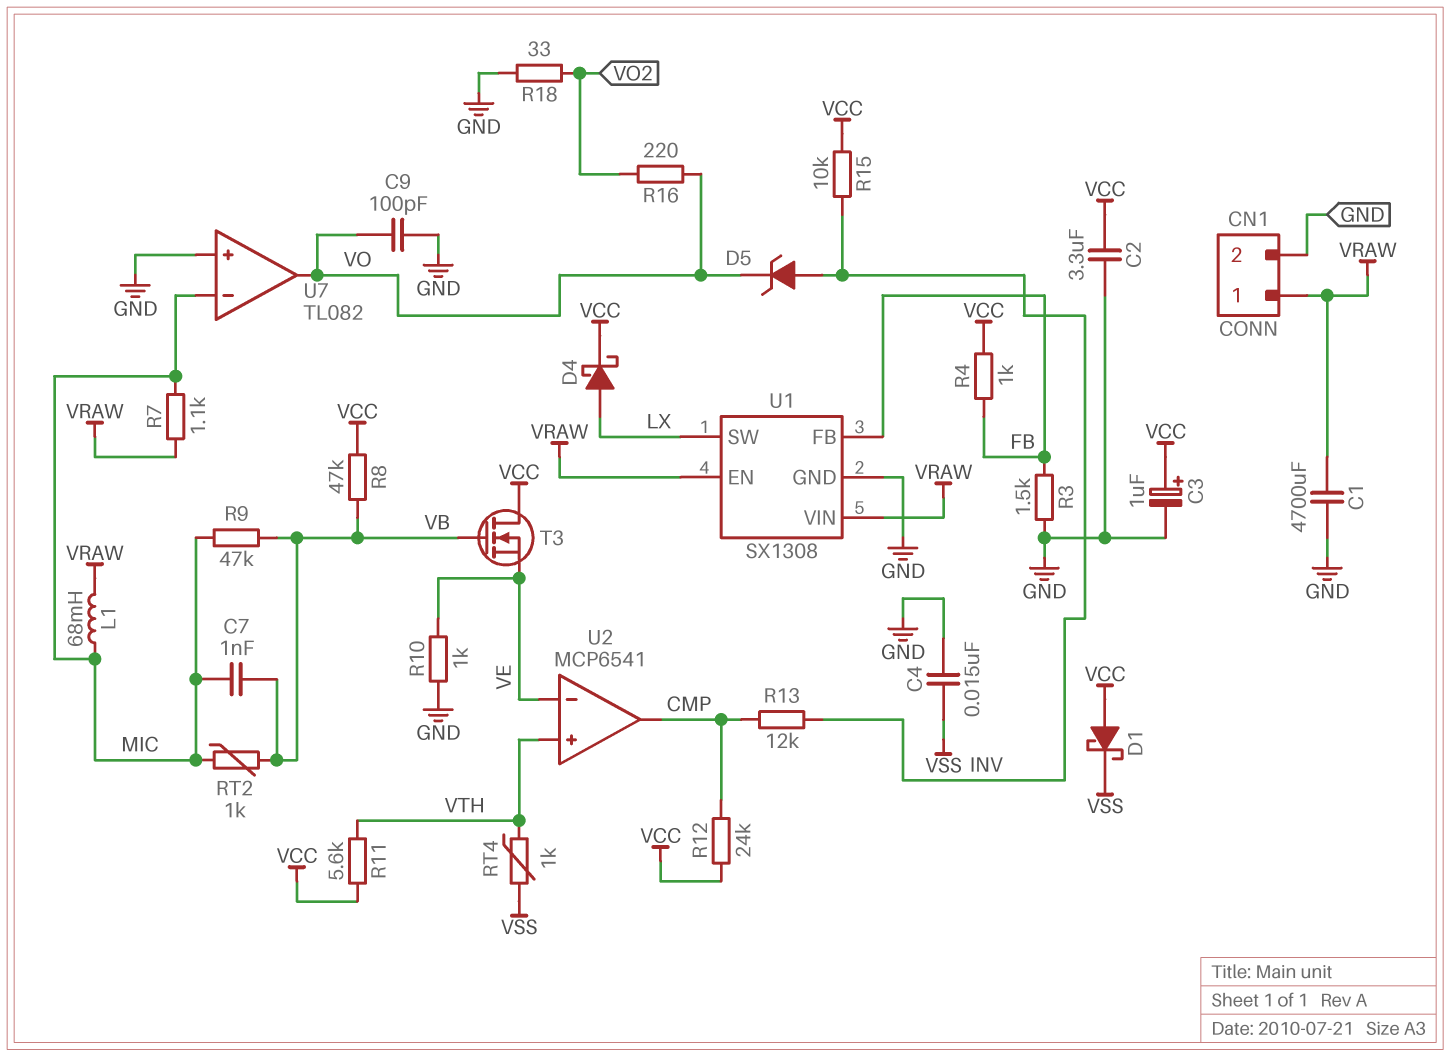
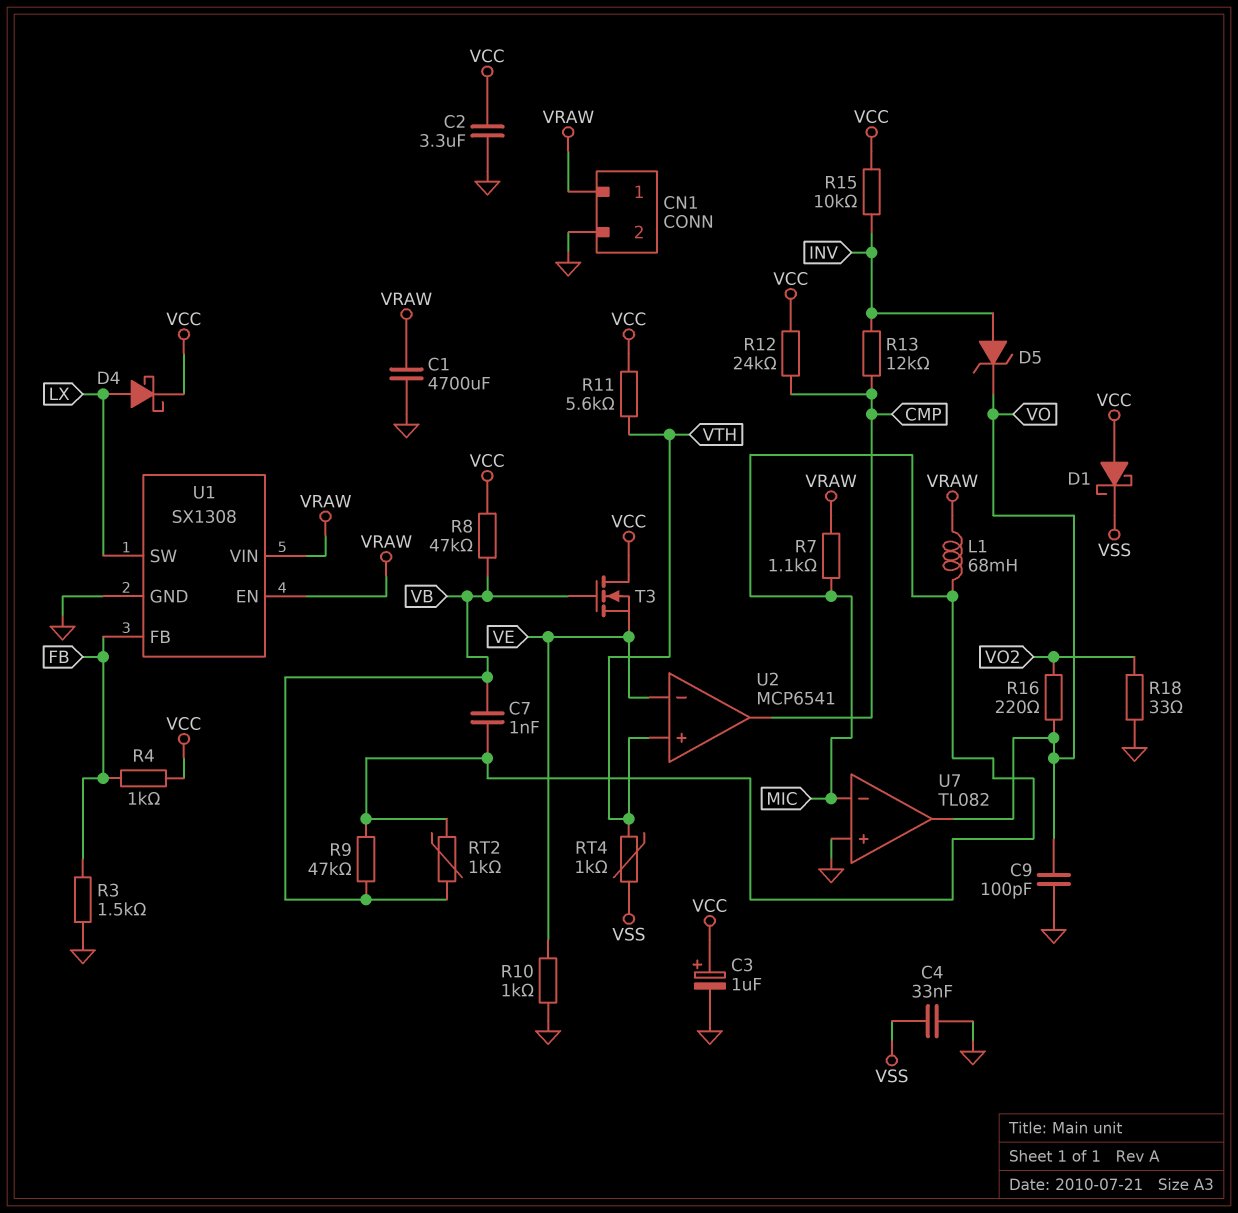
C4: 15nF (GND, VSS) -> 33nF (GND, VSS)

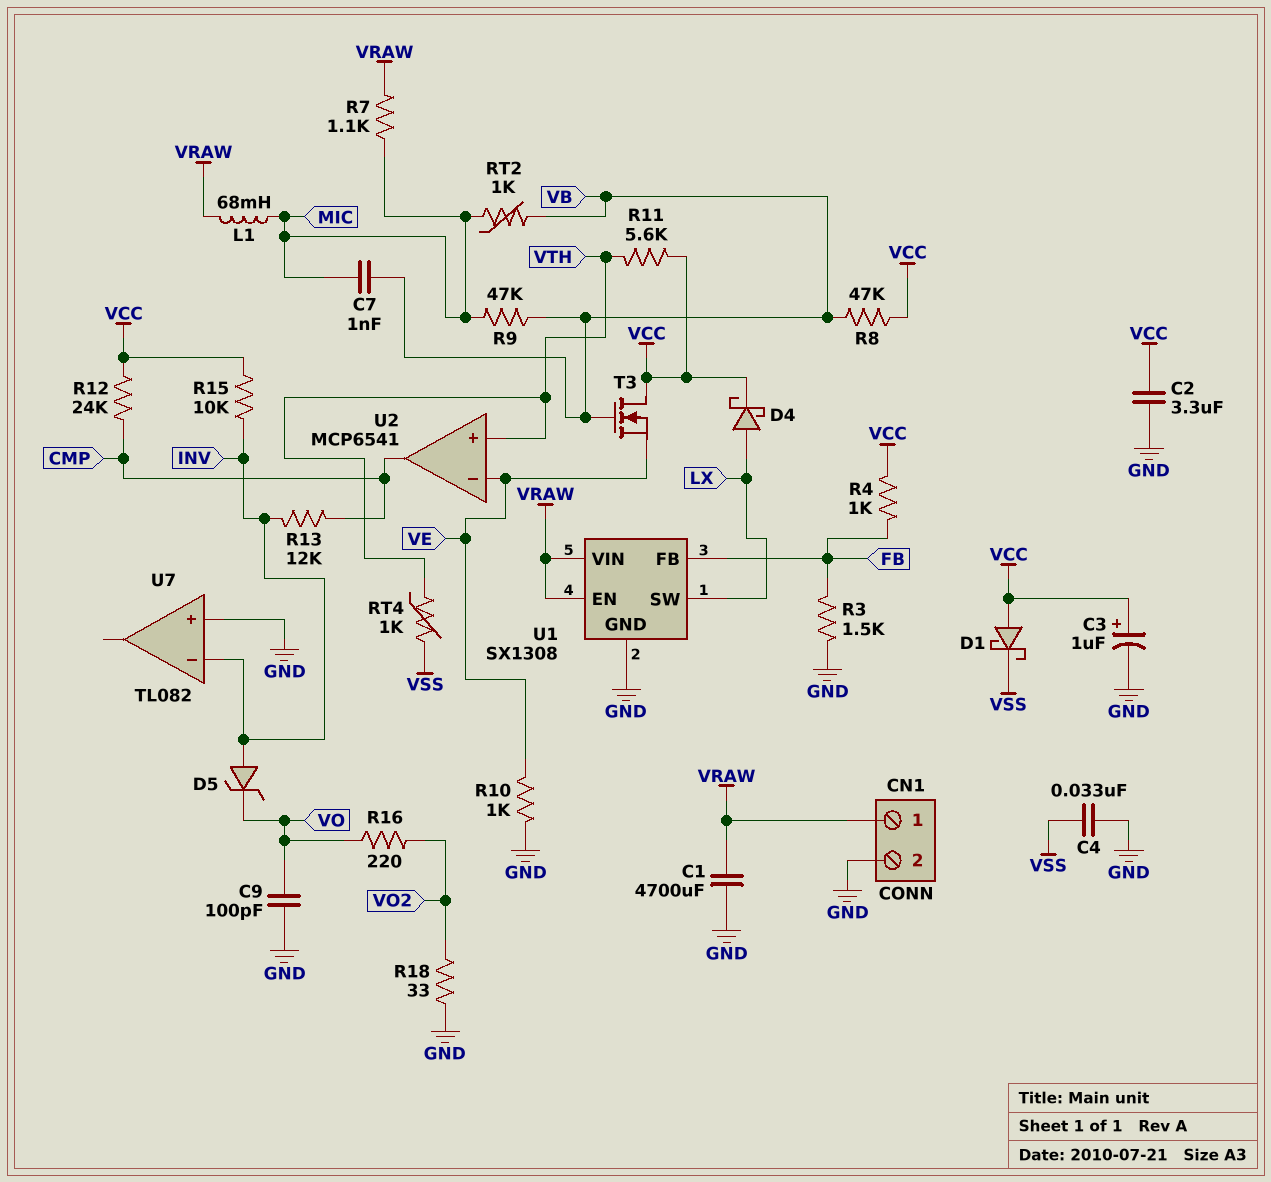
U7 pin in-: MIC -> INV
U7 pin out: VO -> none

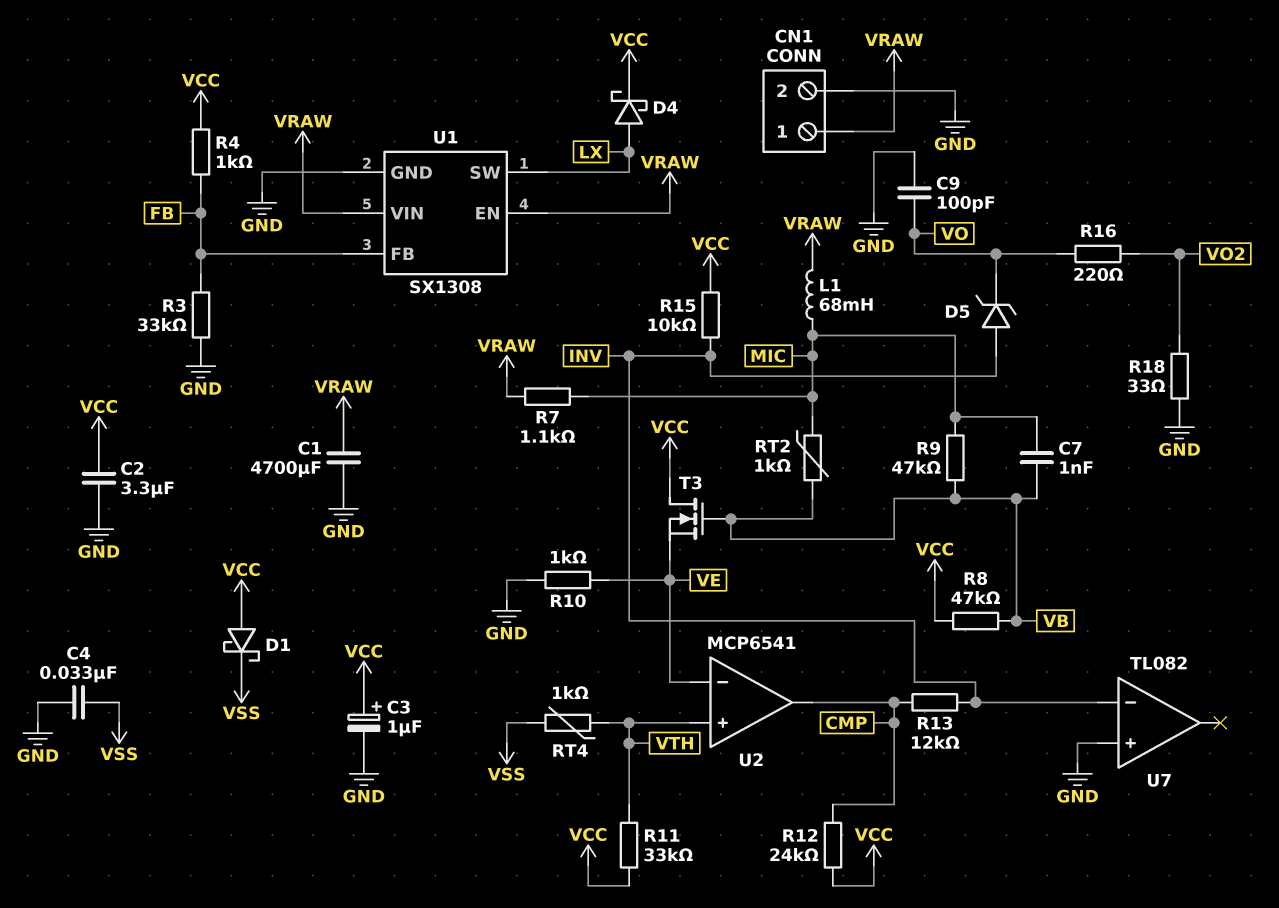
R3: 1.5k (FB, GND) -> 33k (FB, GND)
R11: 5.6k (VCC, VTH) -> 33k (VCC, VTH)

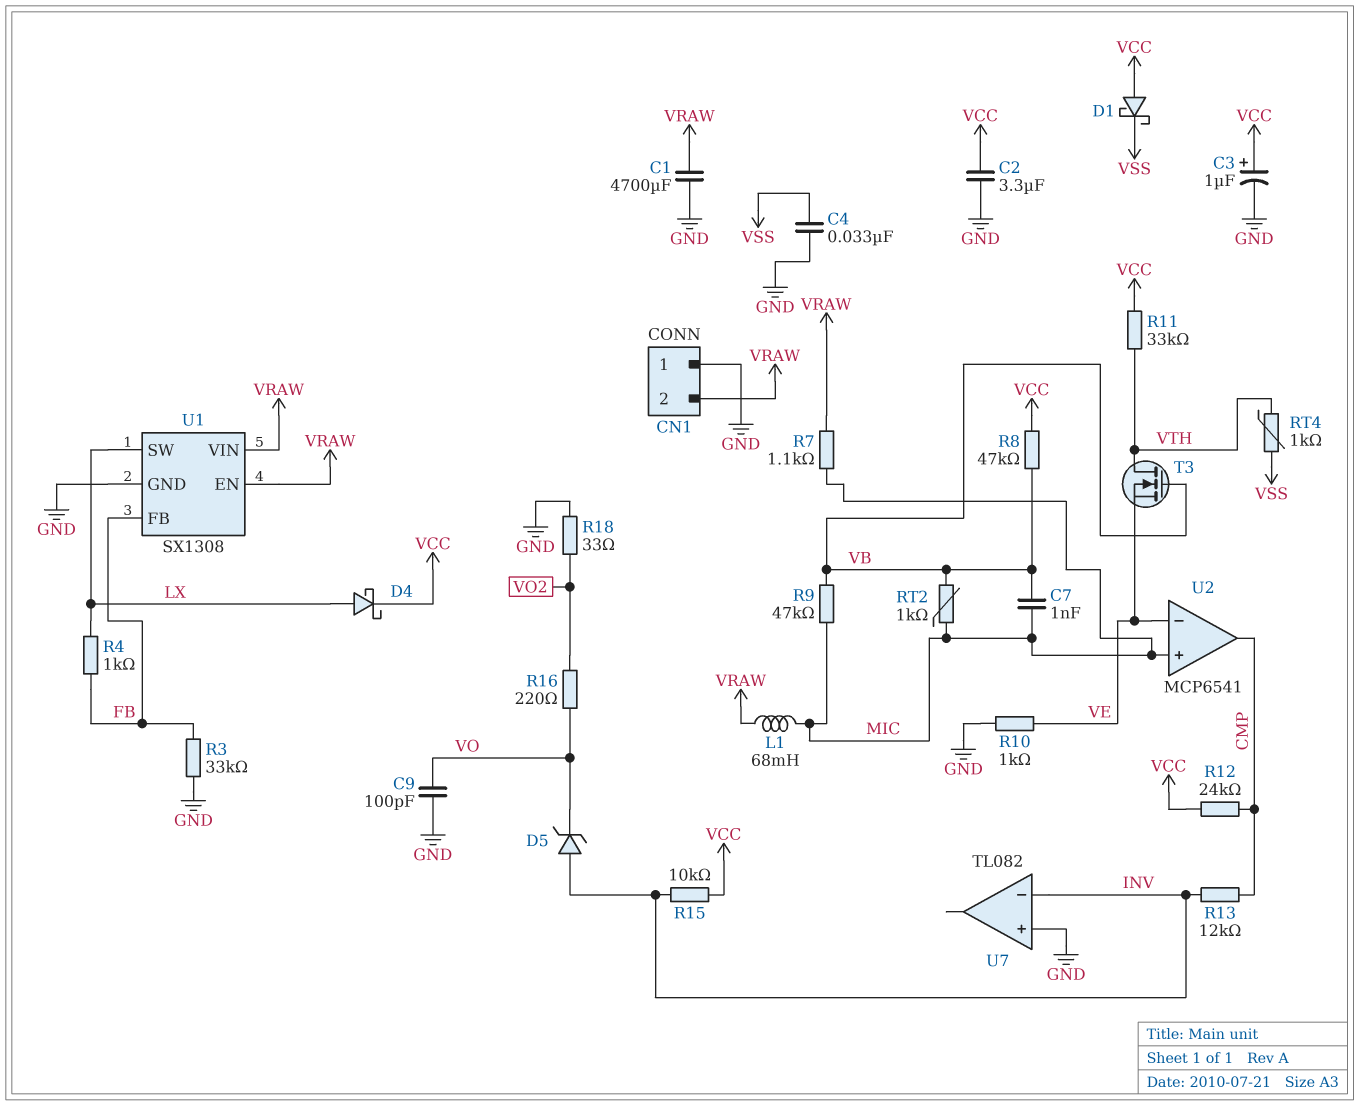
CN1 pin 1: VRAW -> GND
CN1 pin 2: GND -> VRAW
R4: 1k (FB, VCC) -> 1k (FB, LX)
T3: NMOS (G VB, D VCC, S VE) -> NMOS (G VB, D VTH, S VE)
U2 pin in+: VTH -> MIC

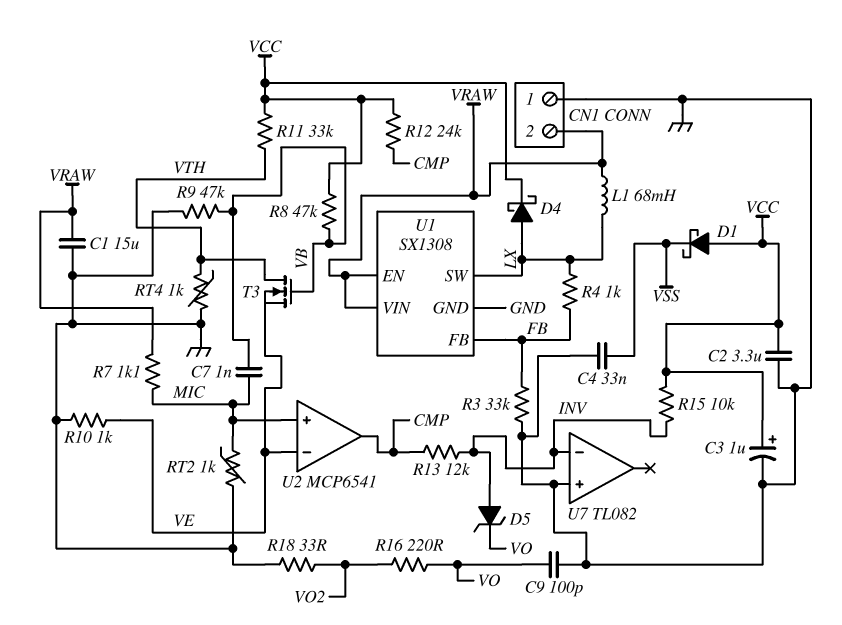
C1: 4700uF (GND, VRAW) -> 15uF (GND, VRAW)
L1: 68mH (MIC, VRAW) -> 68mH (LX, VRAW)
R9: 47k (MIC, VB) -> 47k (GND, VB)
RT2: 1k (MIC, VB) -> 1k (GND, MIC)
RT4: 1k (VSS, VTH) -> 1k (GND, VTH)

